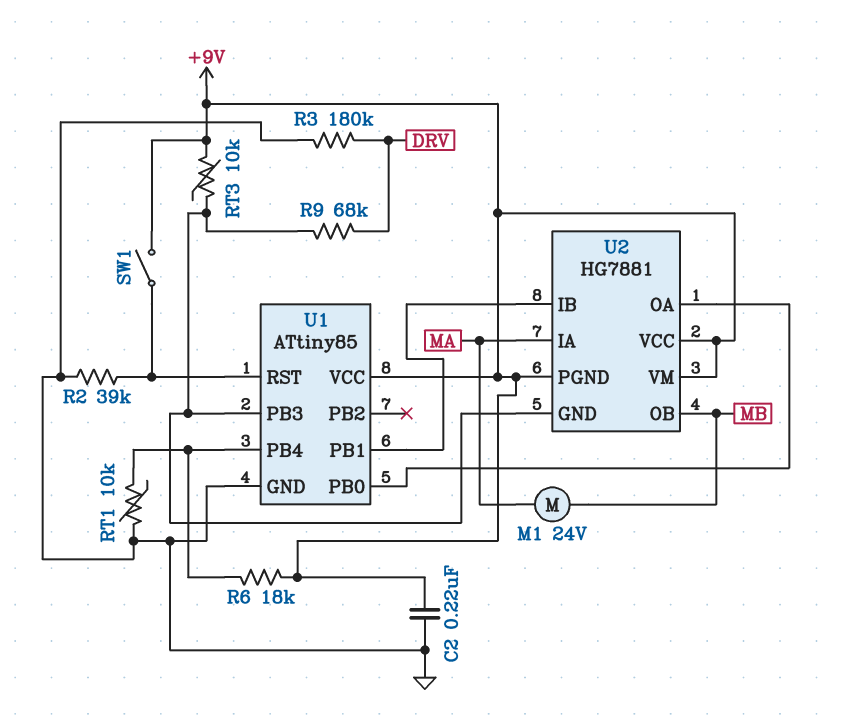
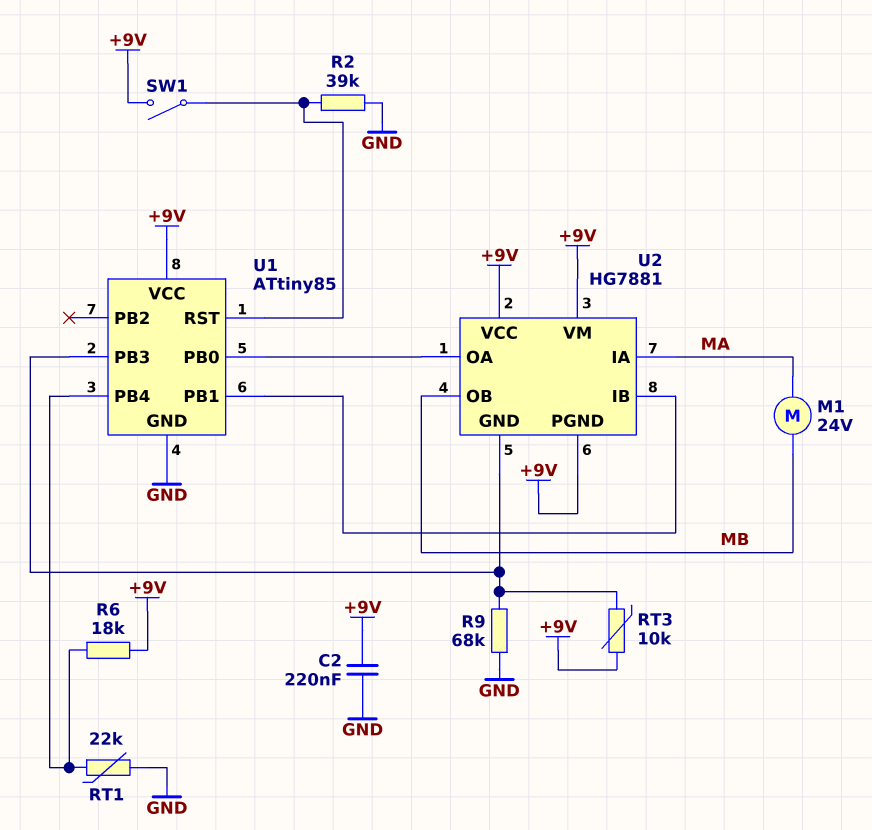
R3: 180k (DRV, GND) -> none
R9: 68k (DRV, U1/PB3) -> 68k (GND, U1/PB3)
RT1: 10k (GND, U1/PB4) -> 22k (GND, U1/PB4)

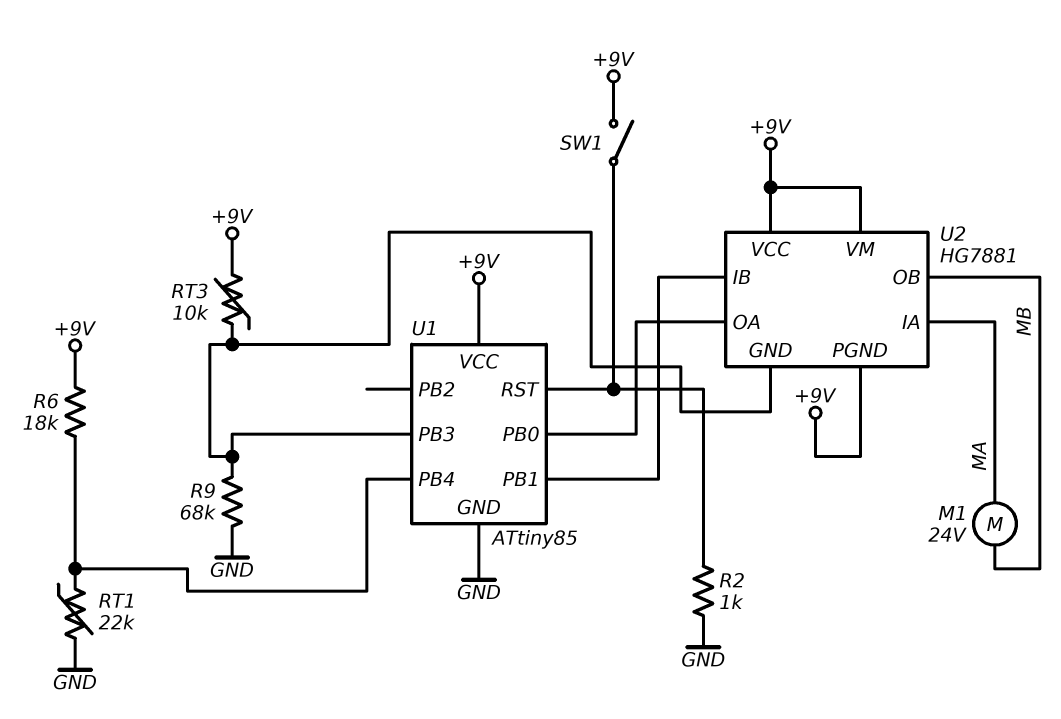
C2: 220nF (+9V, GND) -> none
R2: 39k (GND, U1/RST) -> 1k (GND, U1/RST)

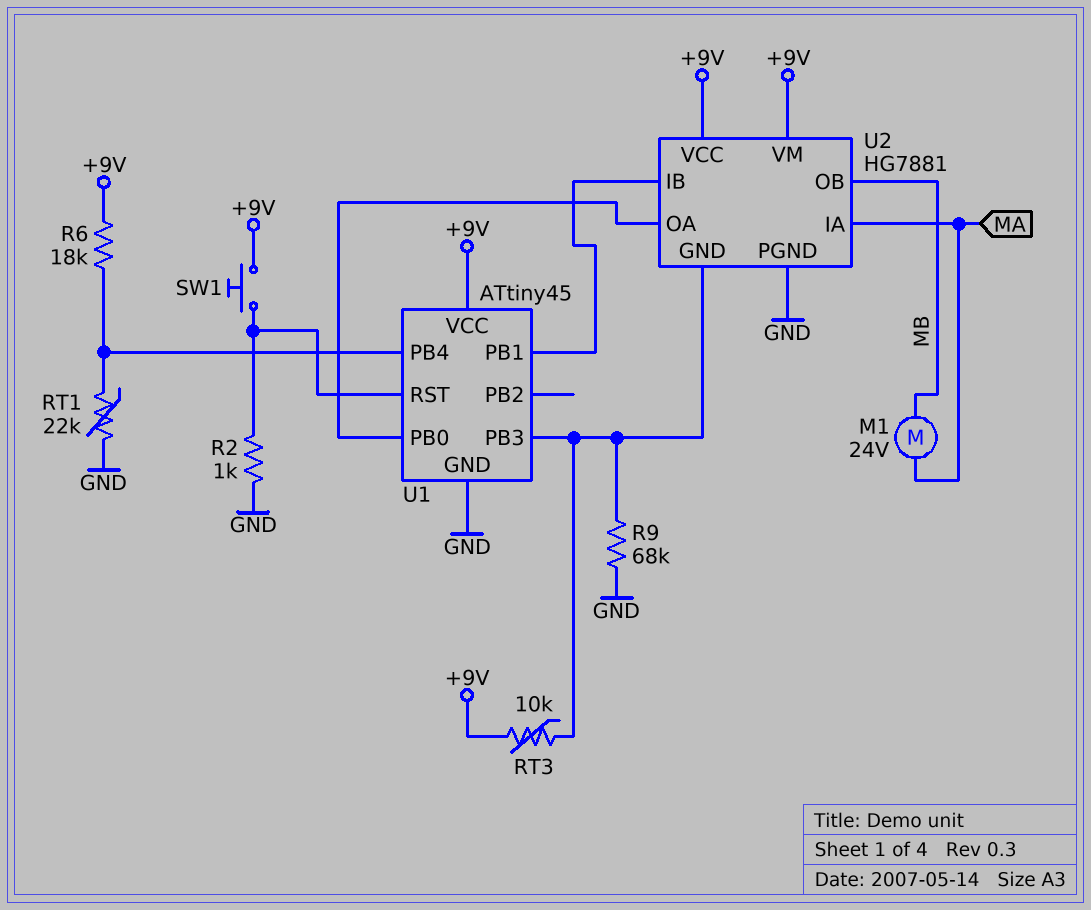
SW1: switch (+9V, U1/RST) -> button (+9V, U1/RST)
U1: ATtiny85 -> ATtiny45
U2 pin PGND: +9V -> GND

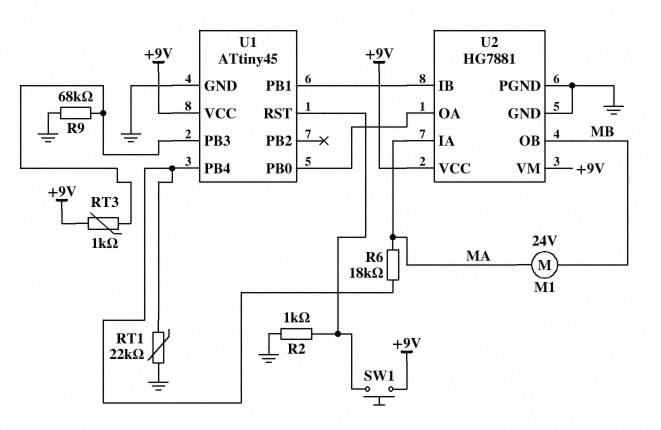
R6: 18k (+9V, U1/PB4) -> 18k (MA, U1/PB4)
RT3: 10k (+9V, U1/PB3) -> 1k (+9V, U1/PB3)
U2 pin GND: U1/PB3 -> GND

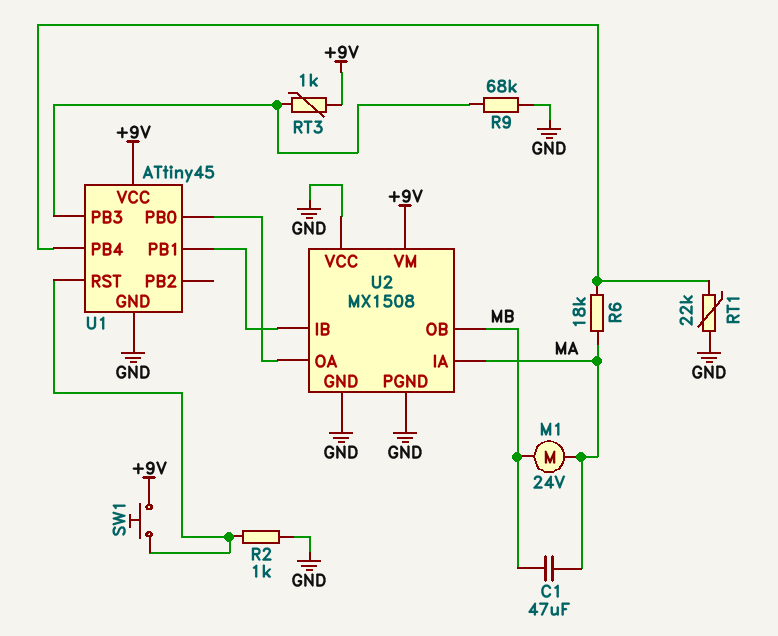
C1: none -> 47uF (MA, MB)
U2: HG7881 -> MX1508
U2 pin VCC: +9V -> GND

